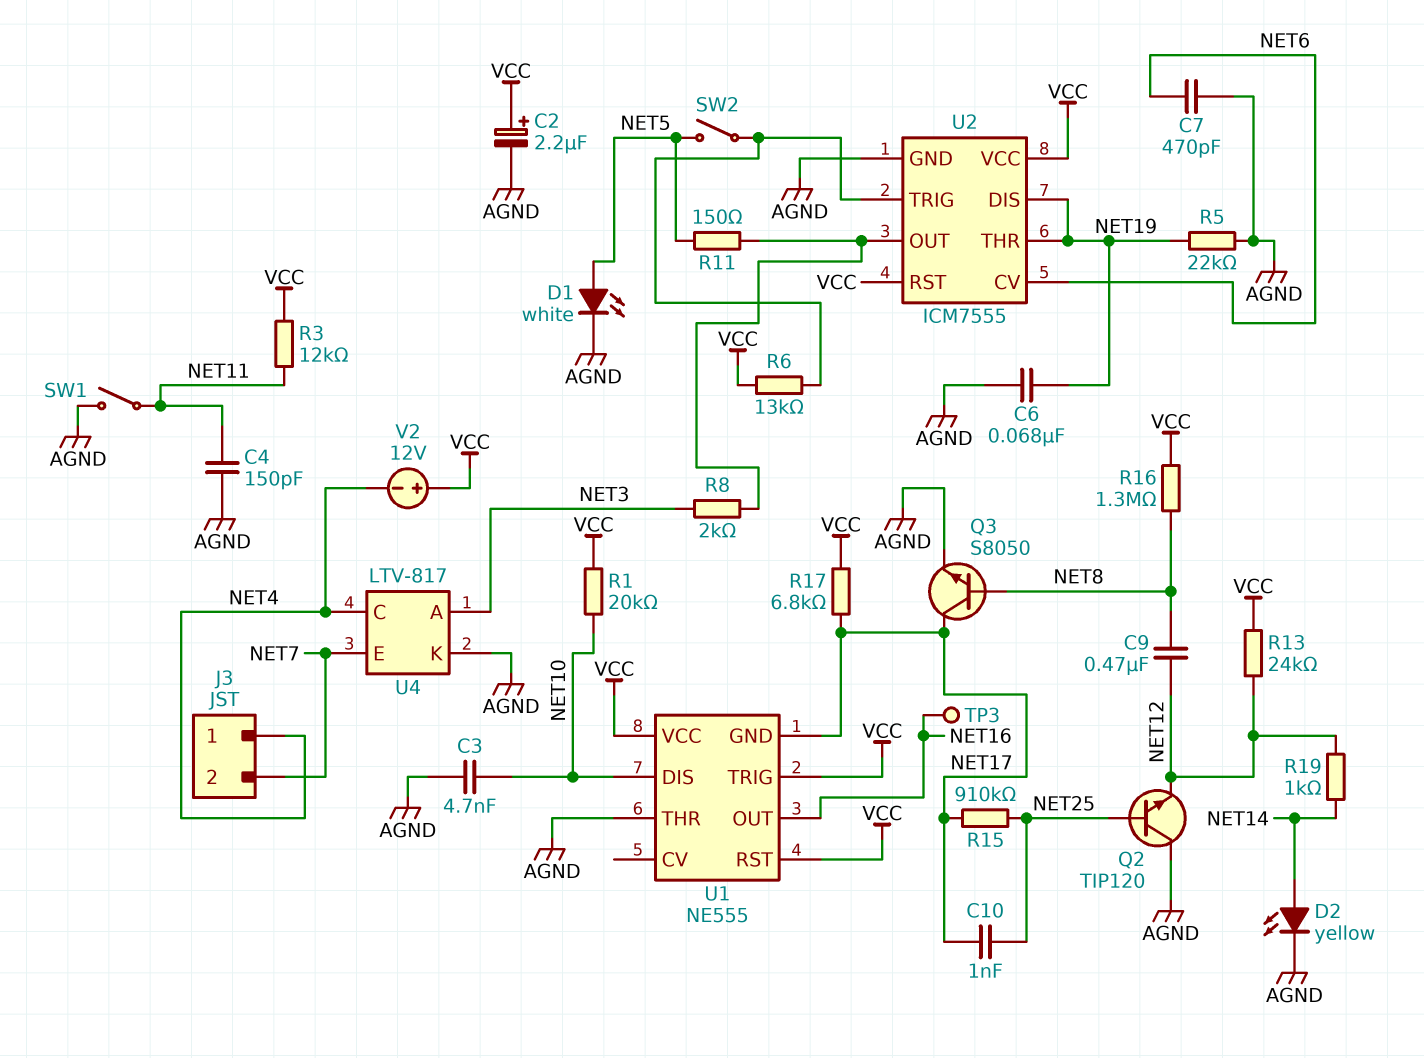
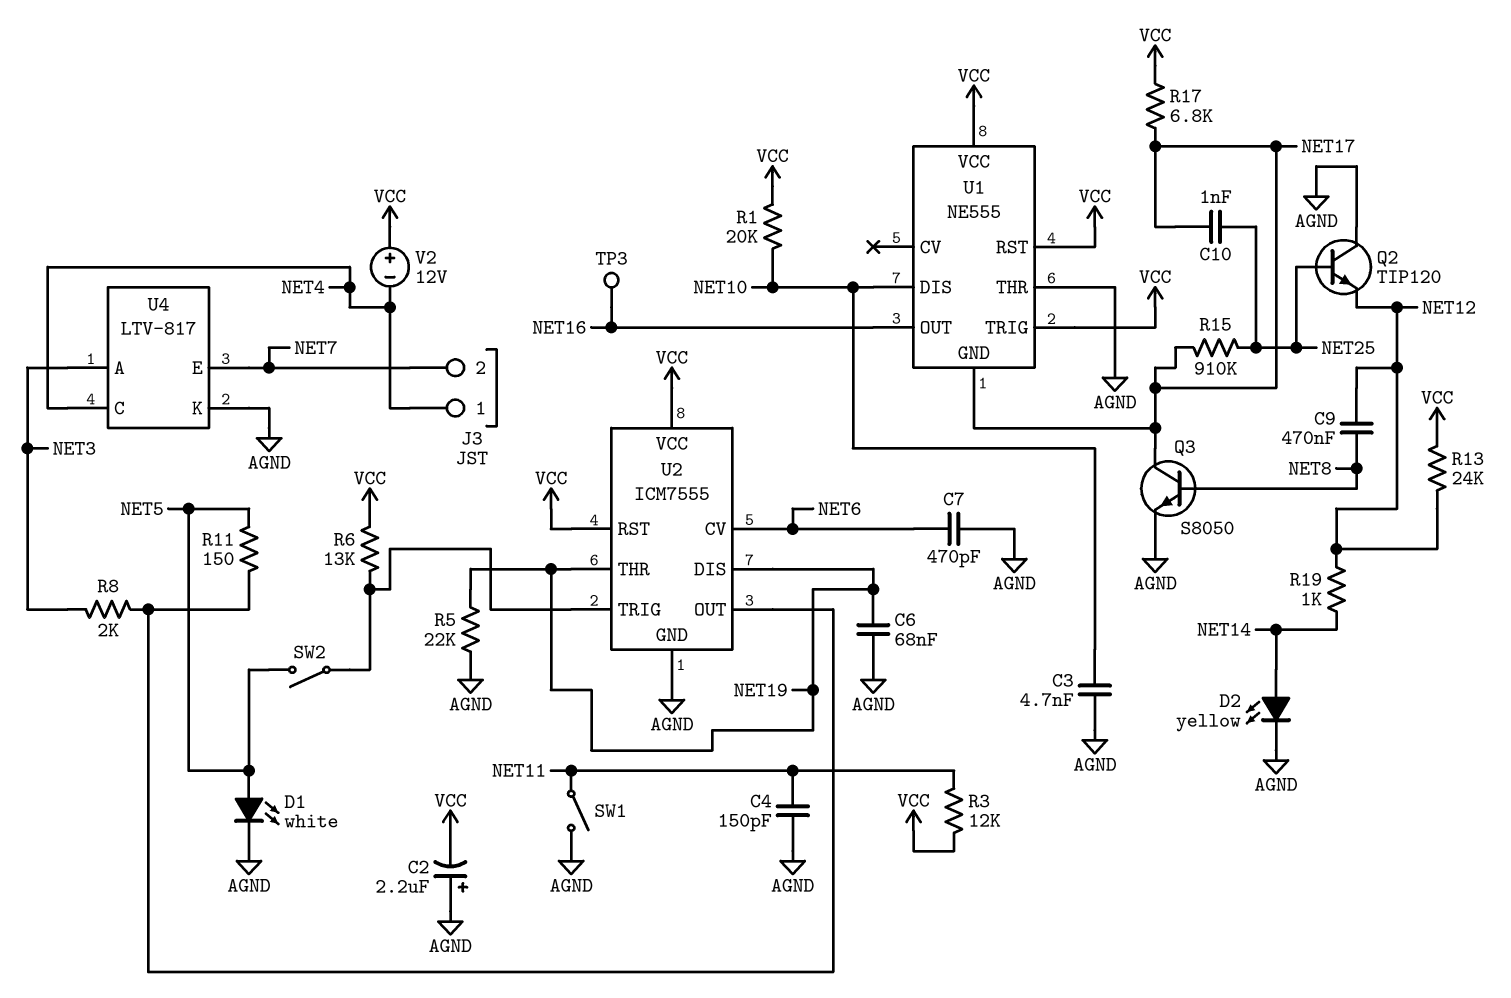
C2: 2.2uF (plus VCC, minus AGND) -> 2.2uF (plus AGND, minus VCC)
R16: 1.3M (NET8, VCC) -> none

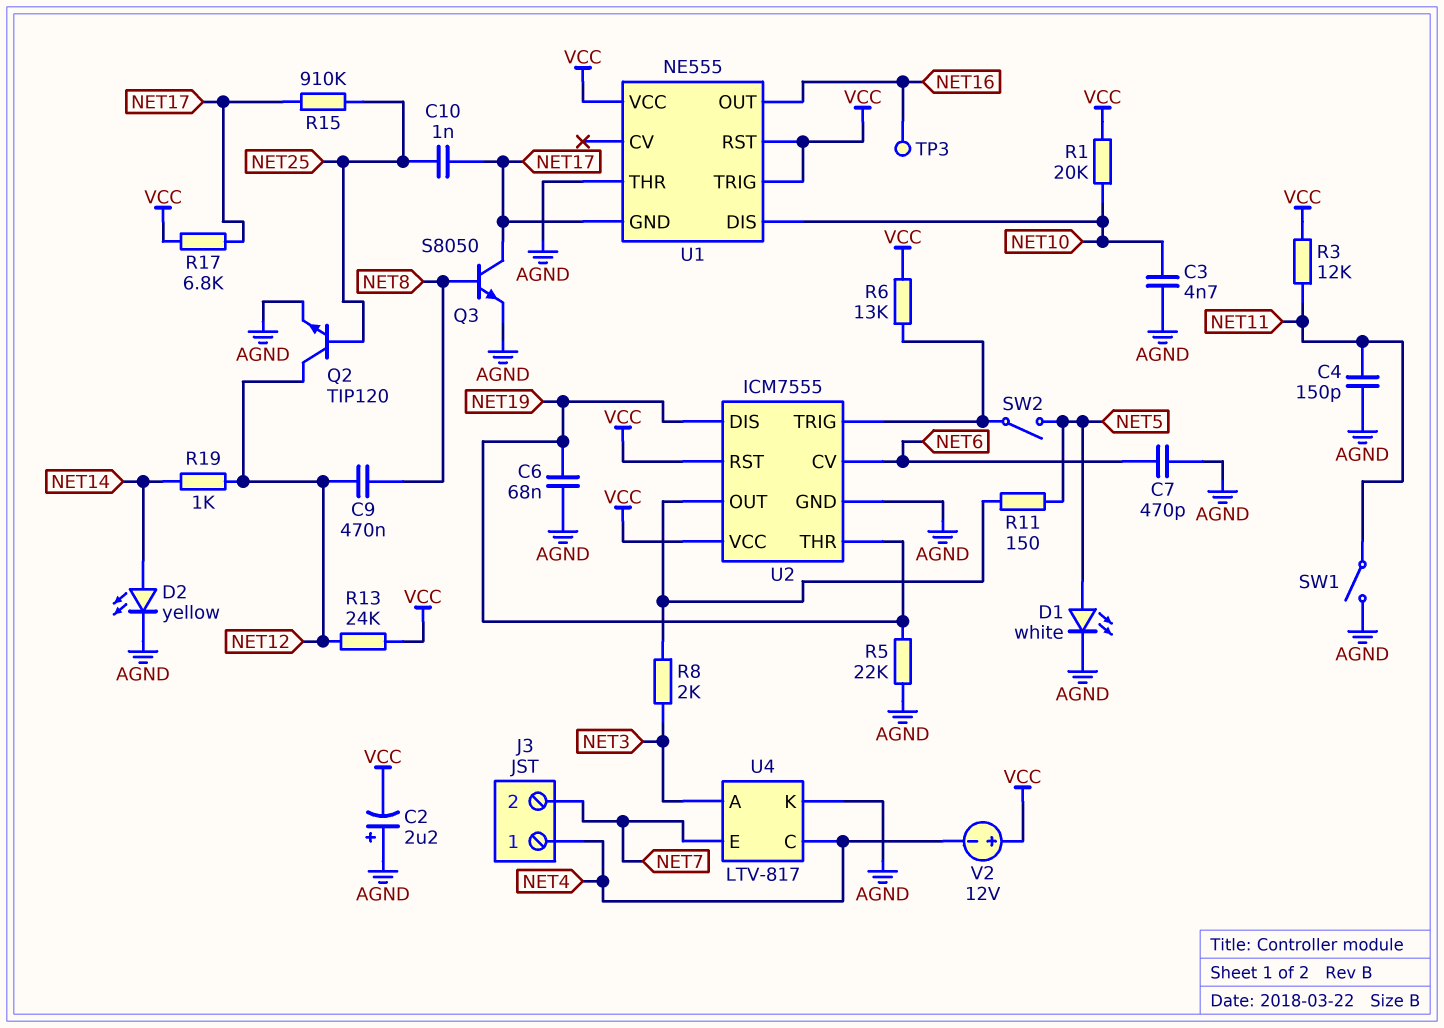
Q2: NPN TIP120 (B NET25, C AGND, E NET12) -> NPN TIP120 (B NET25, C NET12, E AGND)

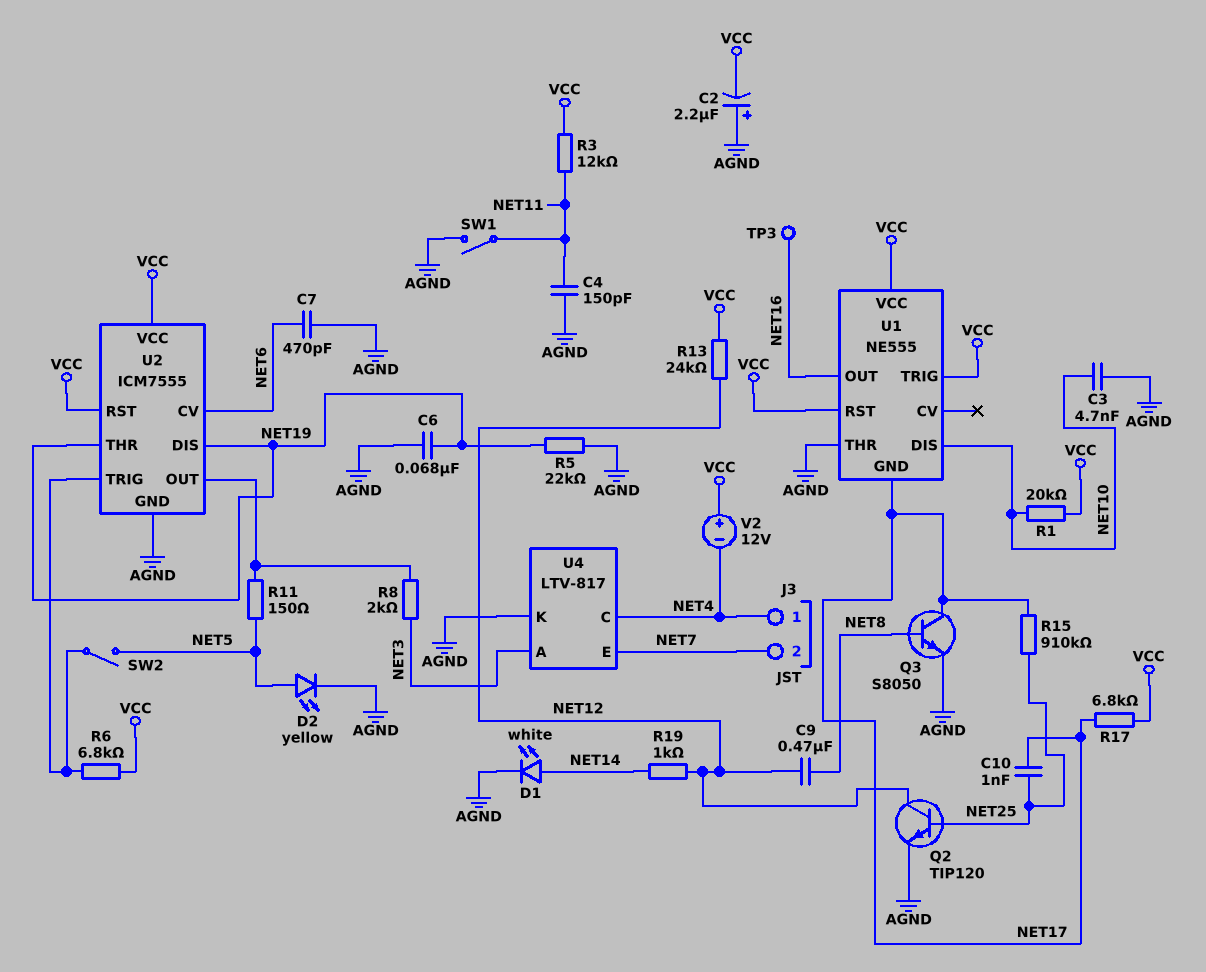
D1: LED white (A NET5, K AGND) -> LED white (A NET14, K AGND)
D2: LED yellow (A NET14, K AGND) -> LED yellow (A NET5, K AGND)
R6: 13k (U2/TRIG, VCC) -> 6.8k (U2/TRIG, VCC)

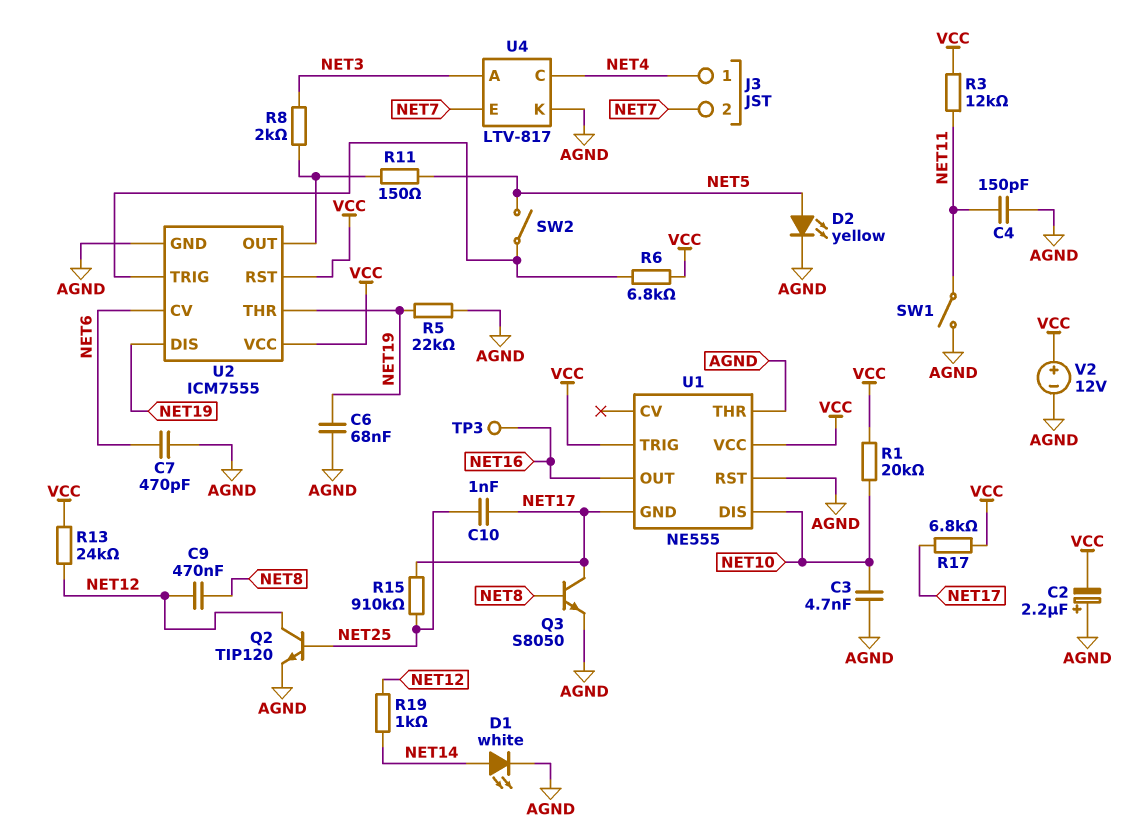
U1 pin RST: VCC -> AGND
V2: 12V (plus VCC, minus NET4) -> 12V (plus VCC, minus AGND)

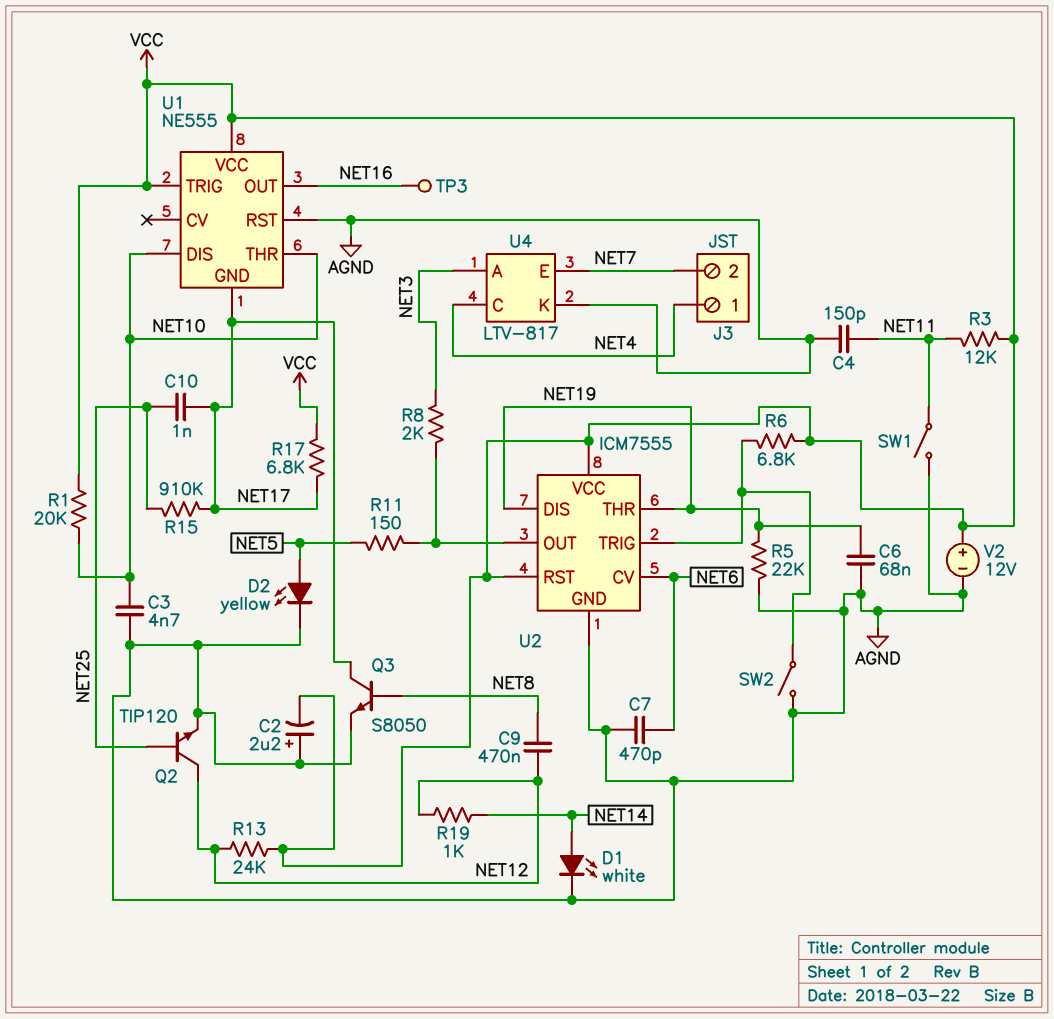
SW2: switch (NET5, U2/TRIG) -> switch (AGND, U2/TRIG)
U1 pin THR: AGND -> NET10

